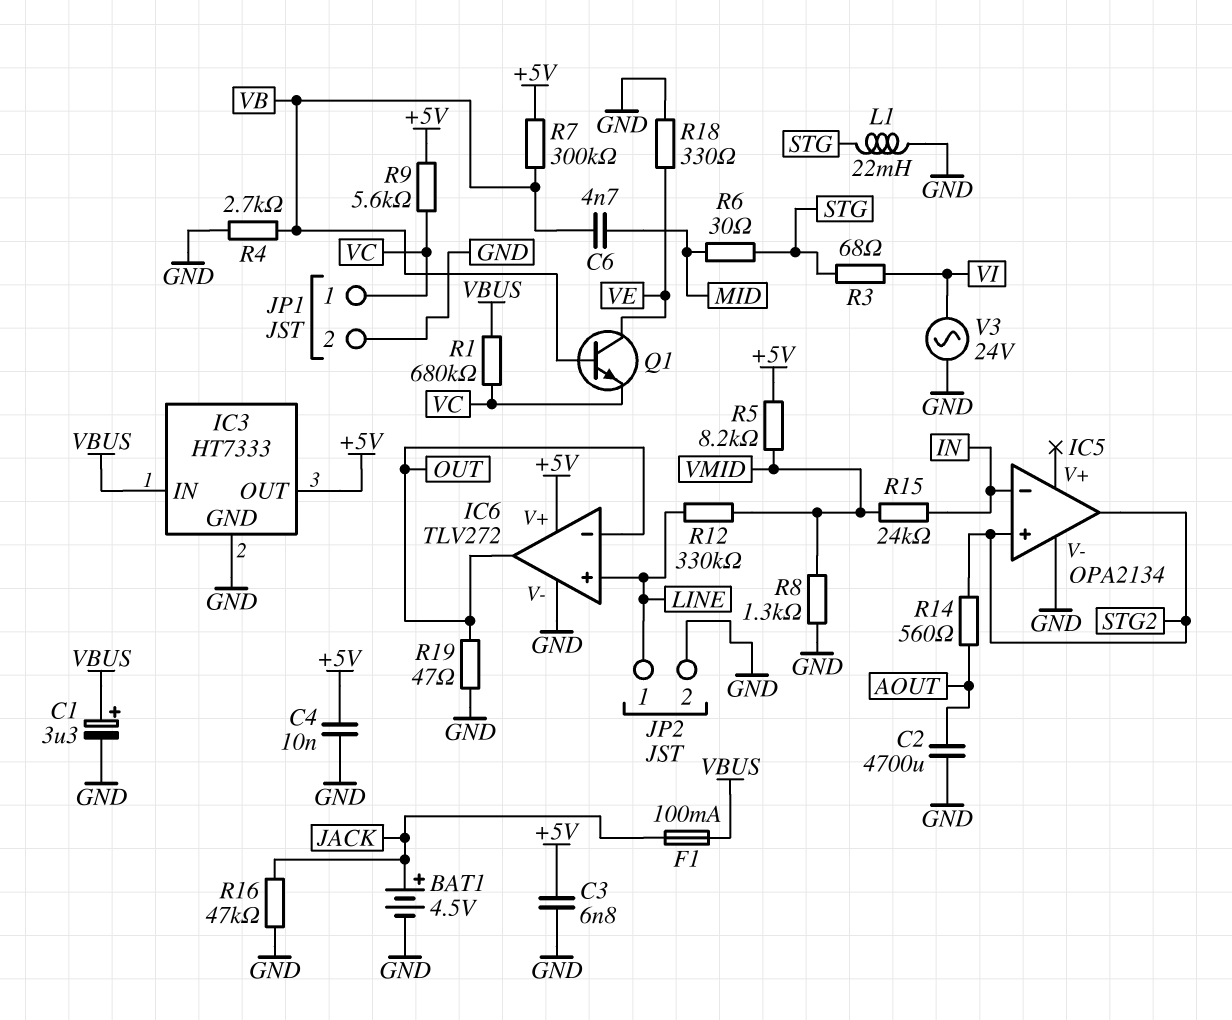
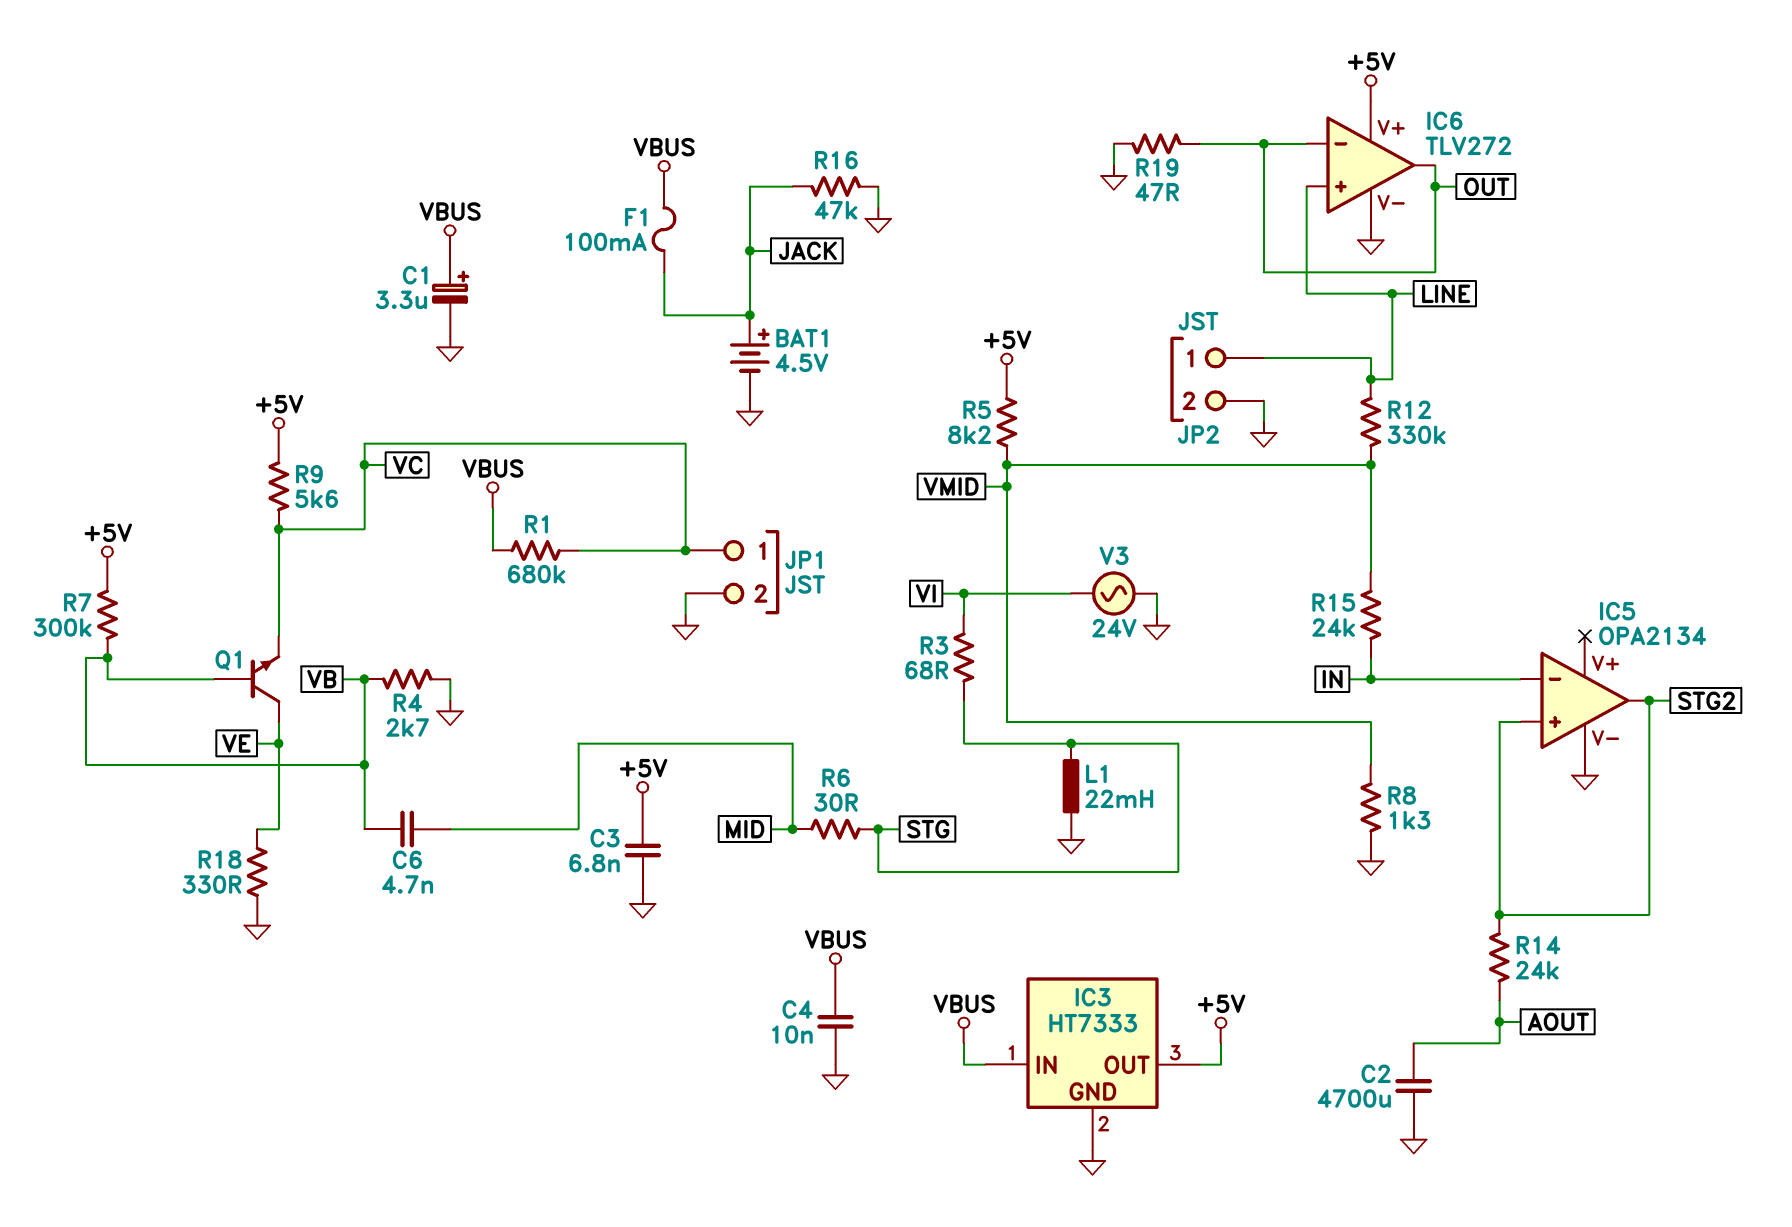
C4: 10nF (+5V, GND) -> 10nF (GND, VBUS)
R14: 560 (AOUT, STG2) -> 24k (AOUT, STG2)

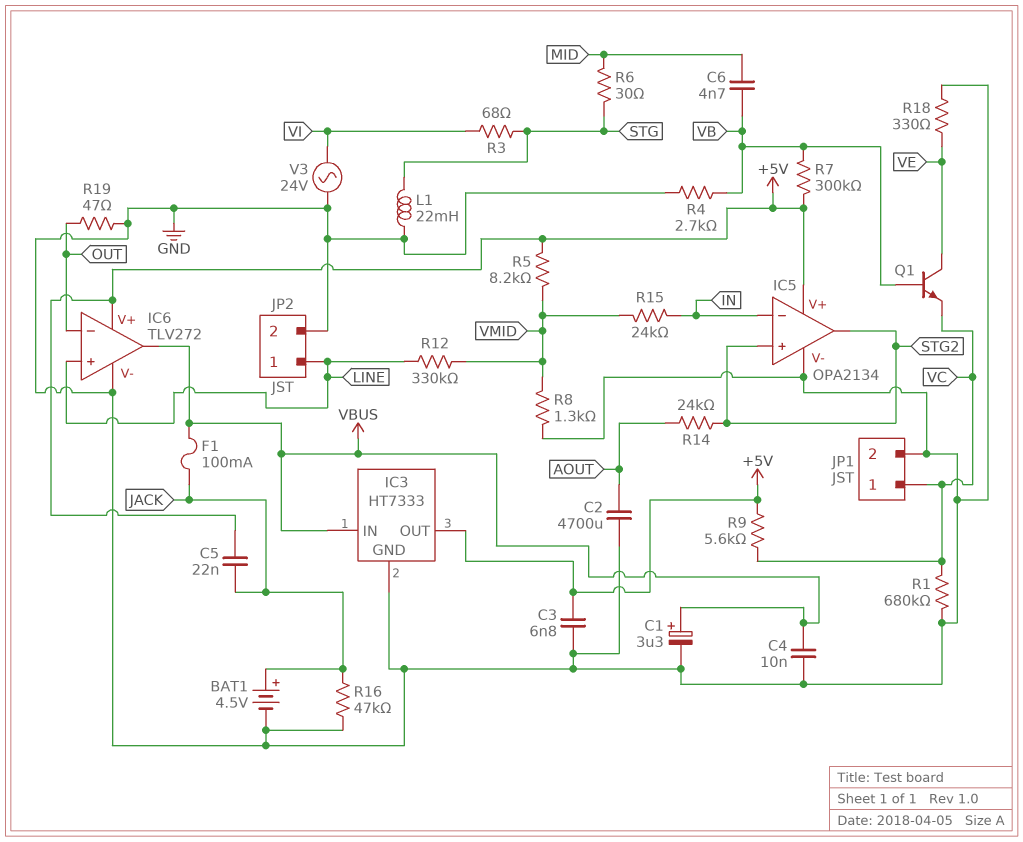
C5: none -> 22nF (+5V, JACK)
IC5 pin V+: none -> +5V
IC6 pin out: OUT -> VBUS
R1: 680k (VBUS, VC) -> 680k (GND, VC)

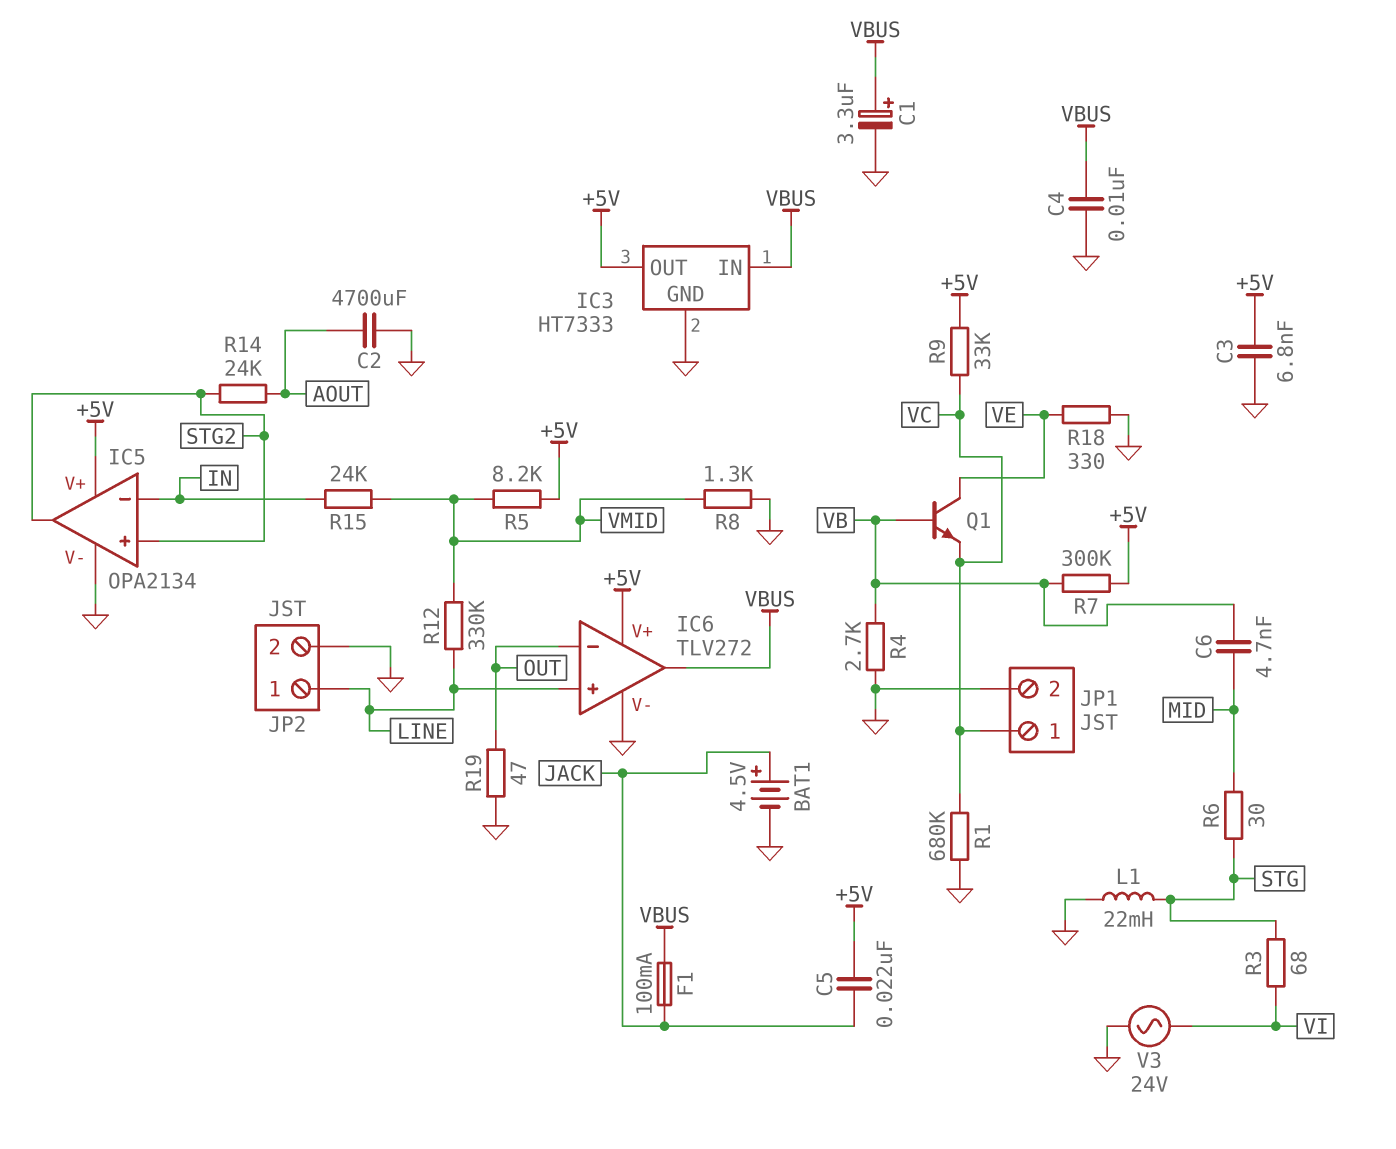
R9: 5.6k (+5V, VC) -> 33k (+5V, VC)
R16: 47k (GND, JACK) -> none

